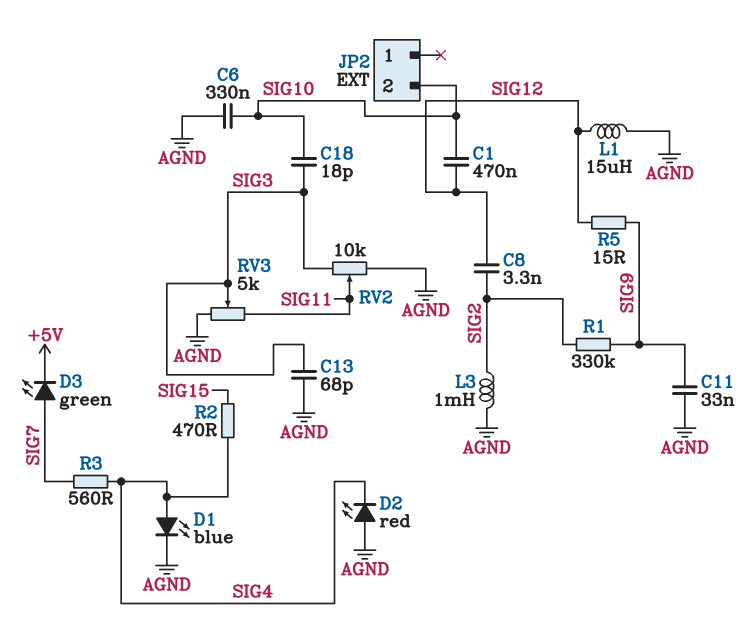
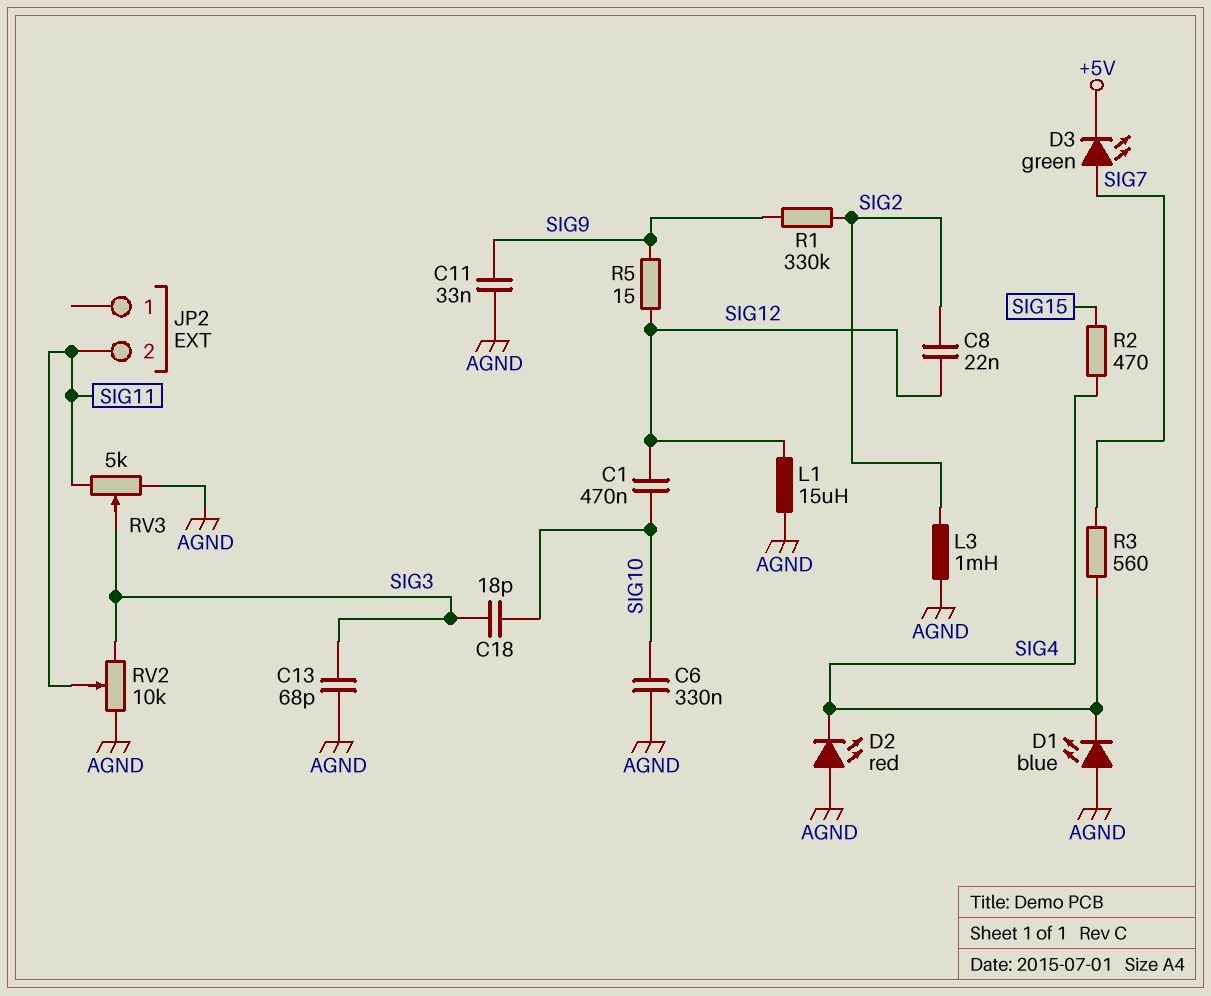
C8: 3.3nF (SIG2, SIG12) -> 22nF (SIG2, SIG12)
D1: LED blue (A SIG4, K AGND) -> LED blue (A AGND, K SIG4)
JP2 pin 2: SIG10 -> SIG11

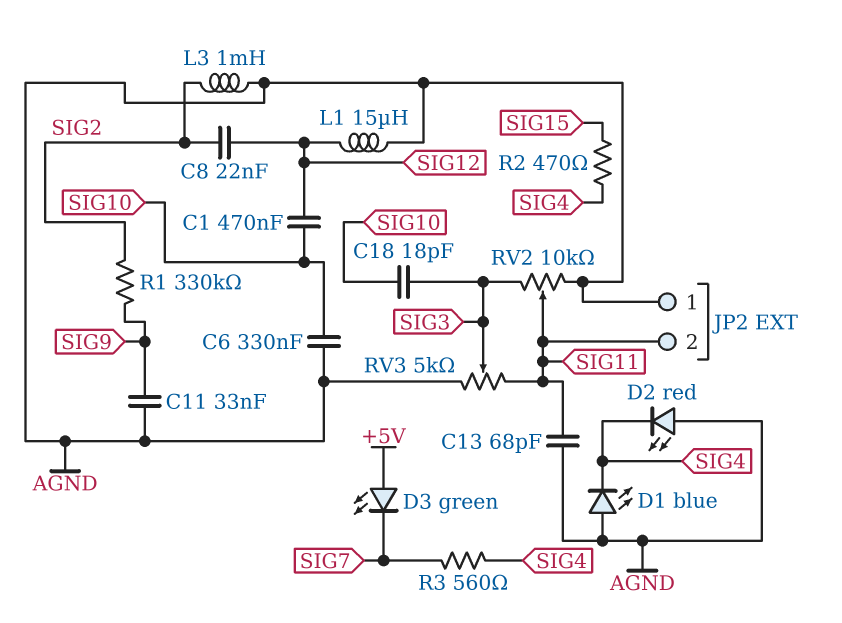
C13: 68pF (AGND, SIG3) -> 68pF (AGND, SIG11)
D3: LED green (A SIG7, K +5V) -> LED green (A +5V, K SIG7)
JP2 pin 1: none -> AGND
R5: 15 (SIG9, SIG12) -> none

